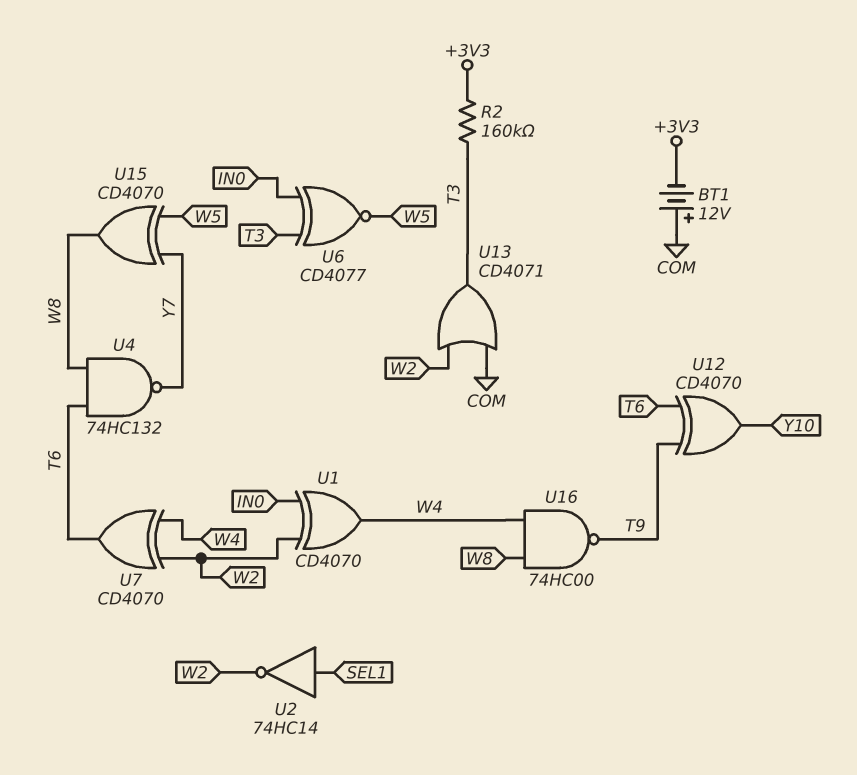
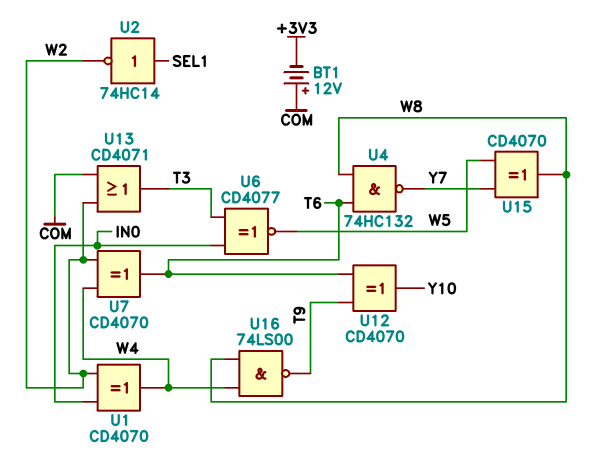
R2: 160k (+3V3, T3) -> none
U16: NAND 74HC00 (in W4, in W8, out T9) -> NAND 74LS00 (in W4, in W8, out T9)

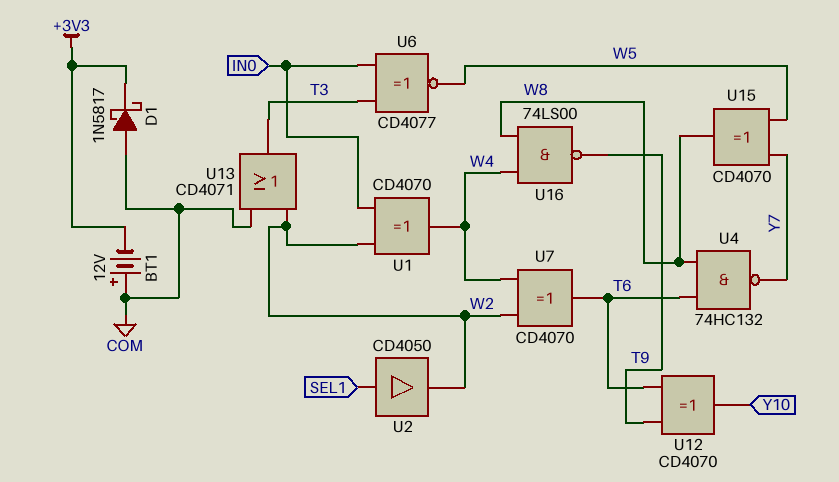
D1: none -> schottky 1N5817 (A COM, K +3V3)
U2: NOT 74HC14 (in SEL1, out W2) -> buffer CD4050 (in SEL1, out W2)

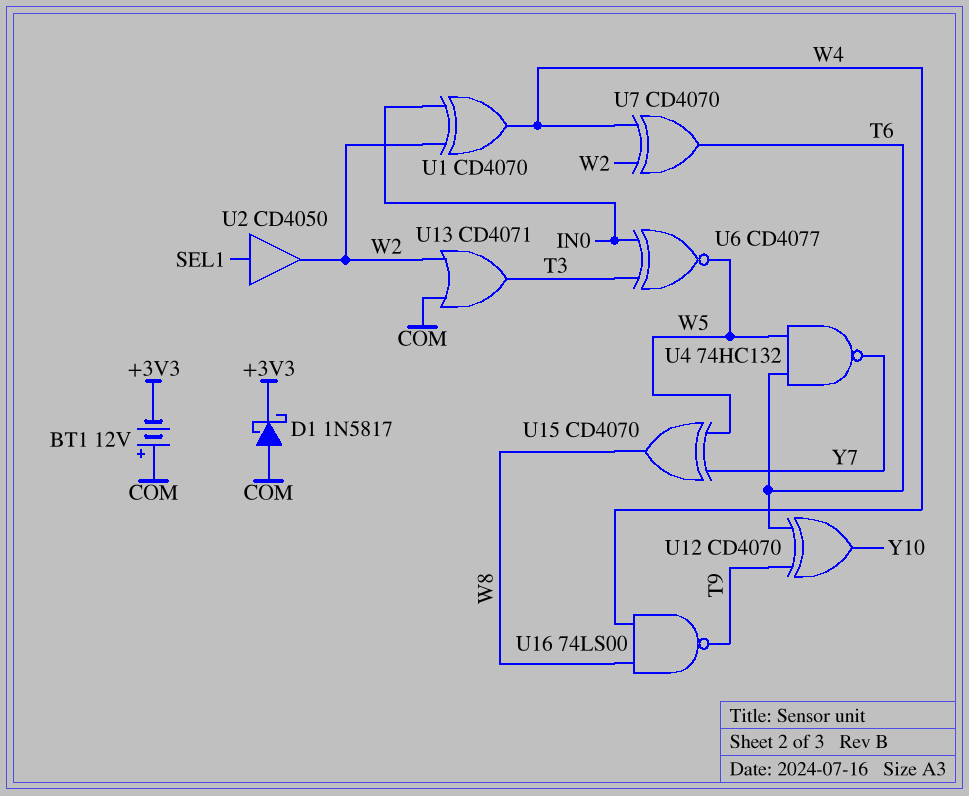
U4: NAND 74HC132 (in T6, in W8, out Y7) -> NAND 74HC132 (in T6, in W5, out Y7)

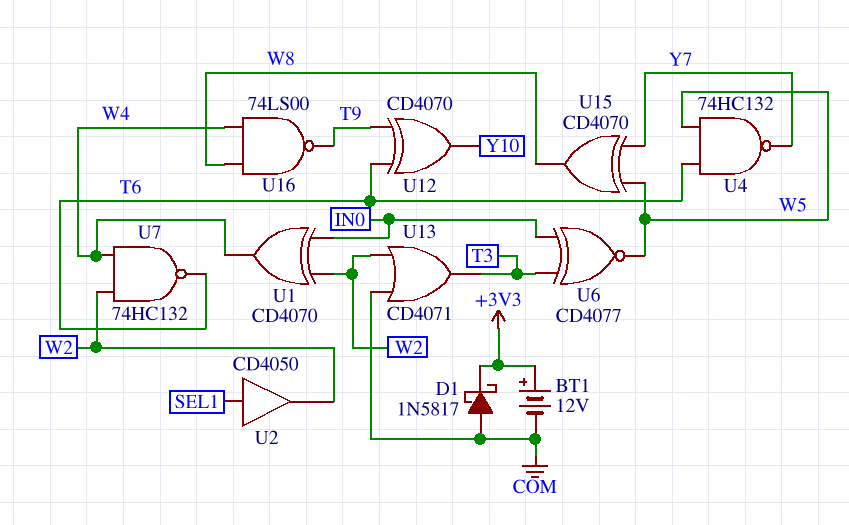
BT1: 12V (plus COM, minus +3V3) -> 12V (plus +3V3, minus COM)
U7: XOR CD4070 (in W2, in W4, out T6) -> NAND 74HC132 (in W2, in W4, out T6)

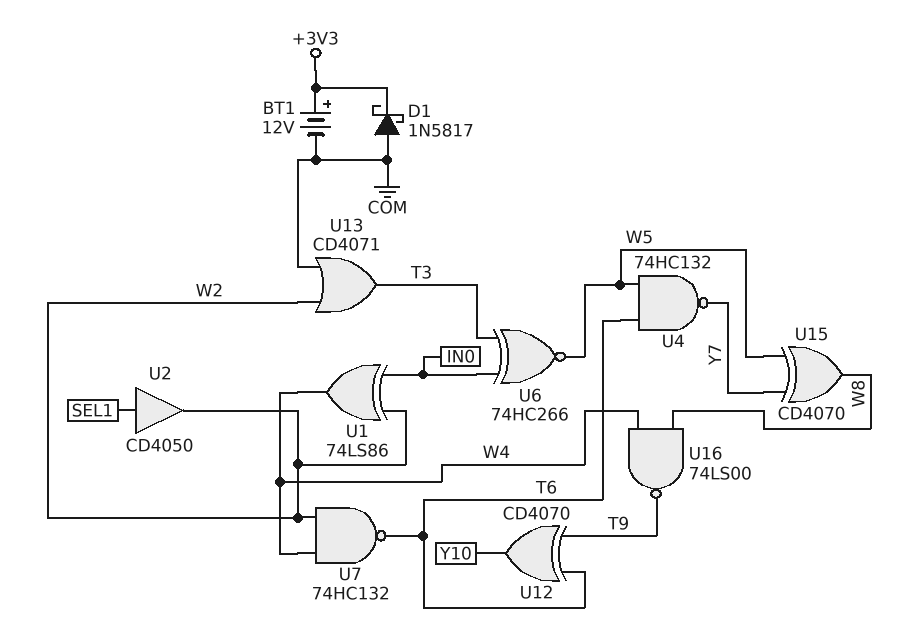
U1: XOR CD4070 (in IN0, in W2, out W4) -> XOR 74LS86 (in IN0, in W2, out W4)
U6: XNOR CD4077 (in IN0, in T3, out W5) -> XNOR 74HC266 (in IN0, in T3, out W5)

